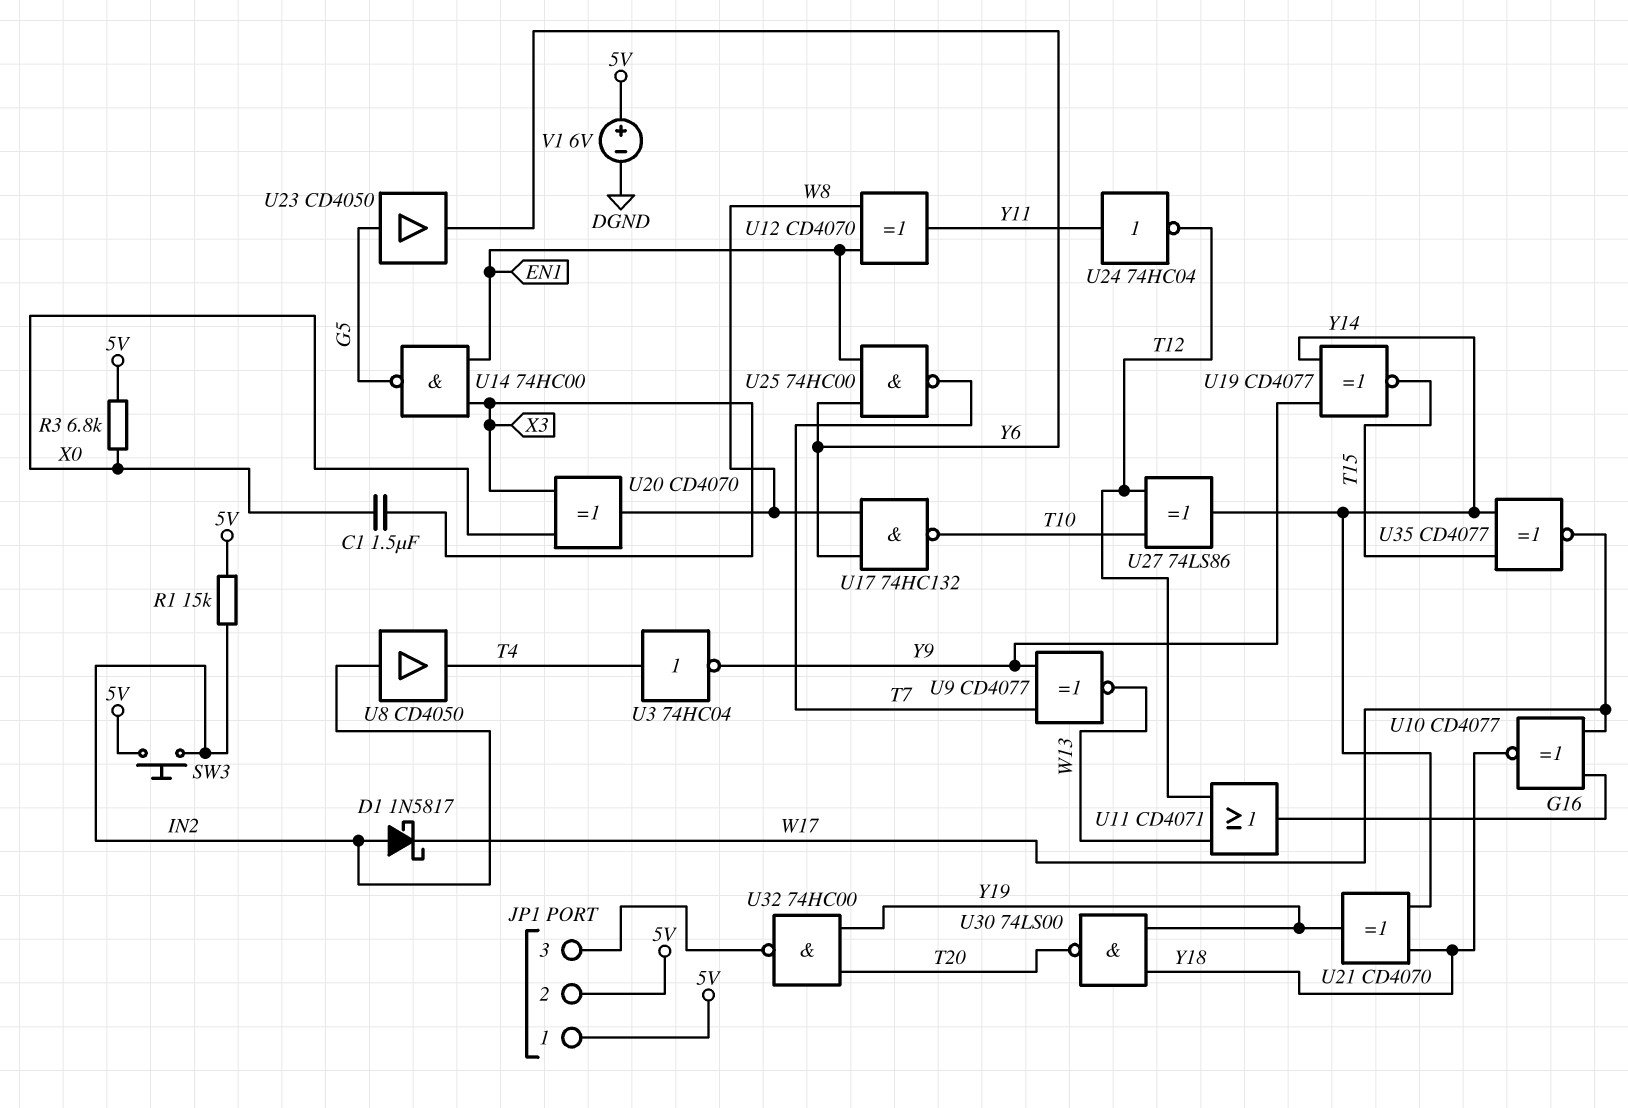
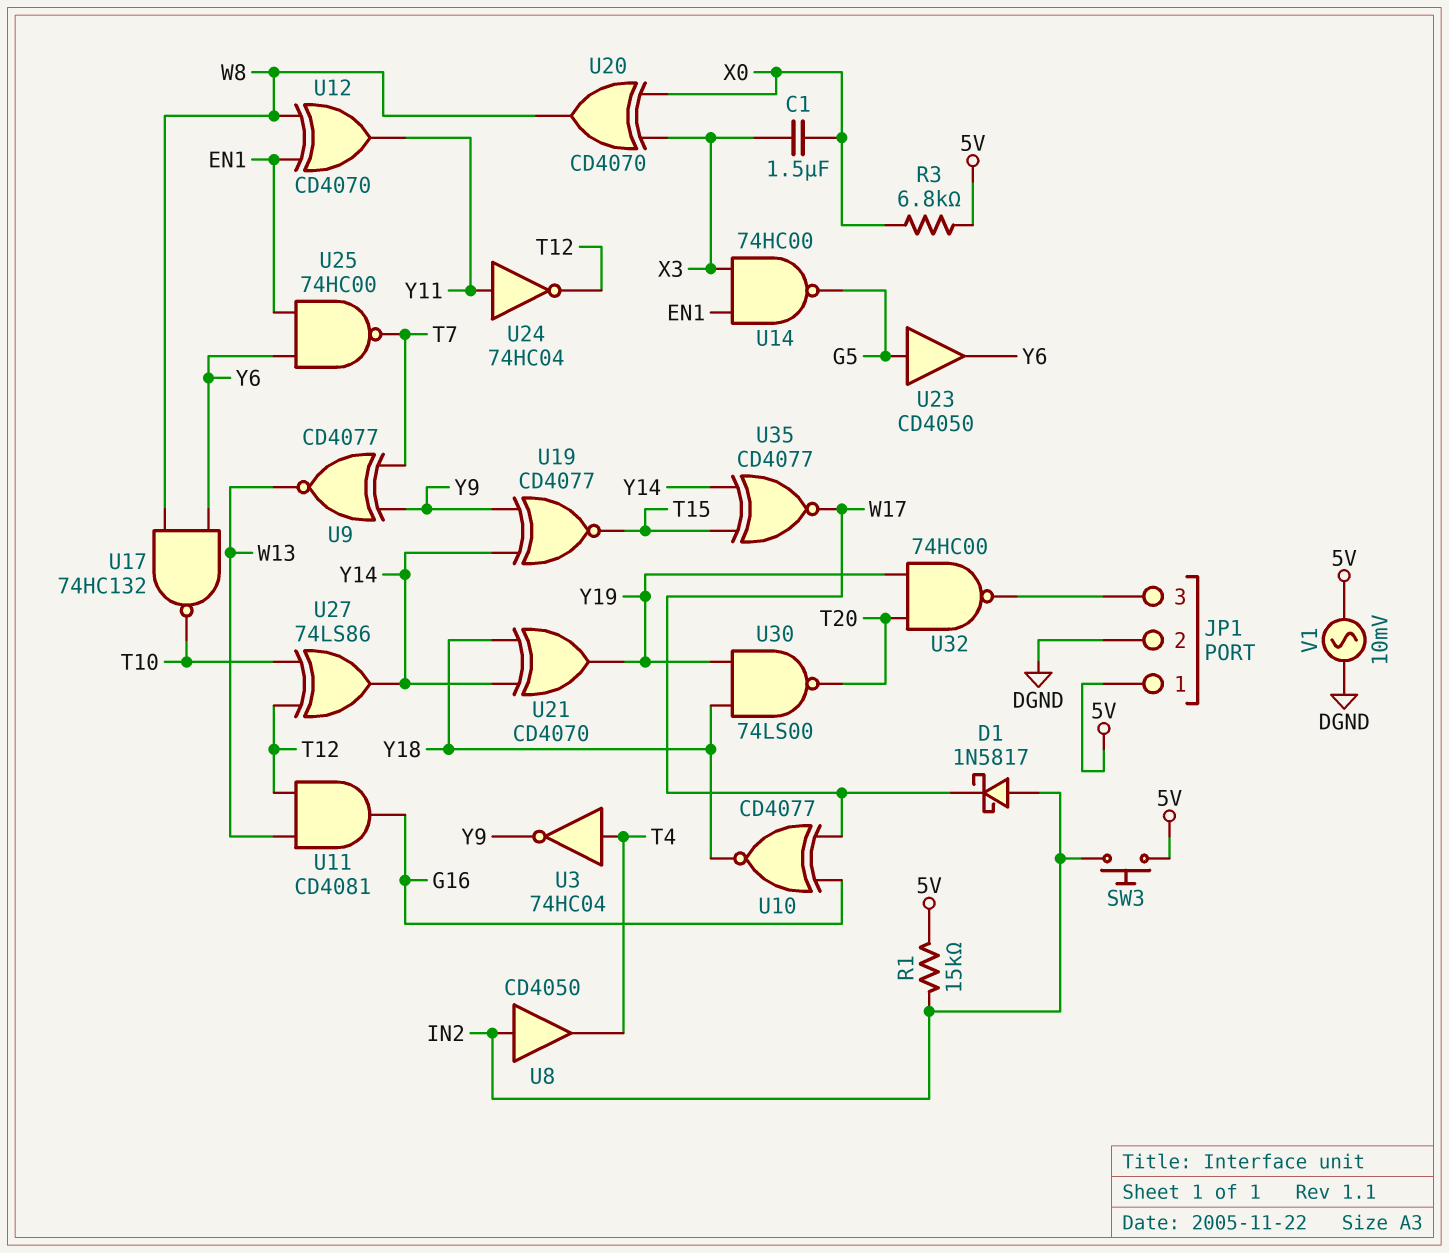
JP1 pin 2: 5V -> DGND
U11: OR CD4071 (in T12, in W13, out G16) -> AND CD4081 (in T12, in W13, out G16)
V1: 6V (plus 5V, minus DGND) -> AC 10mV (5V, DGND)

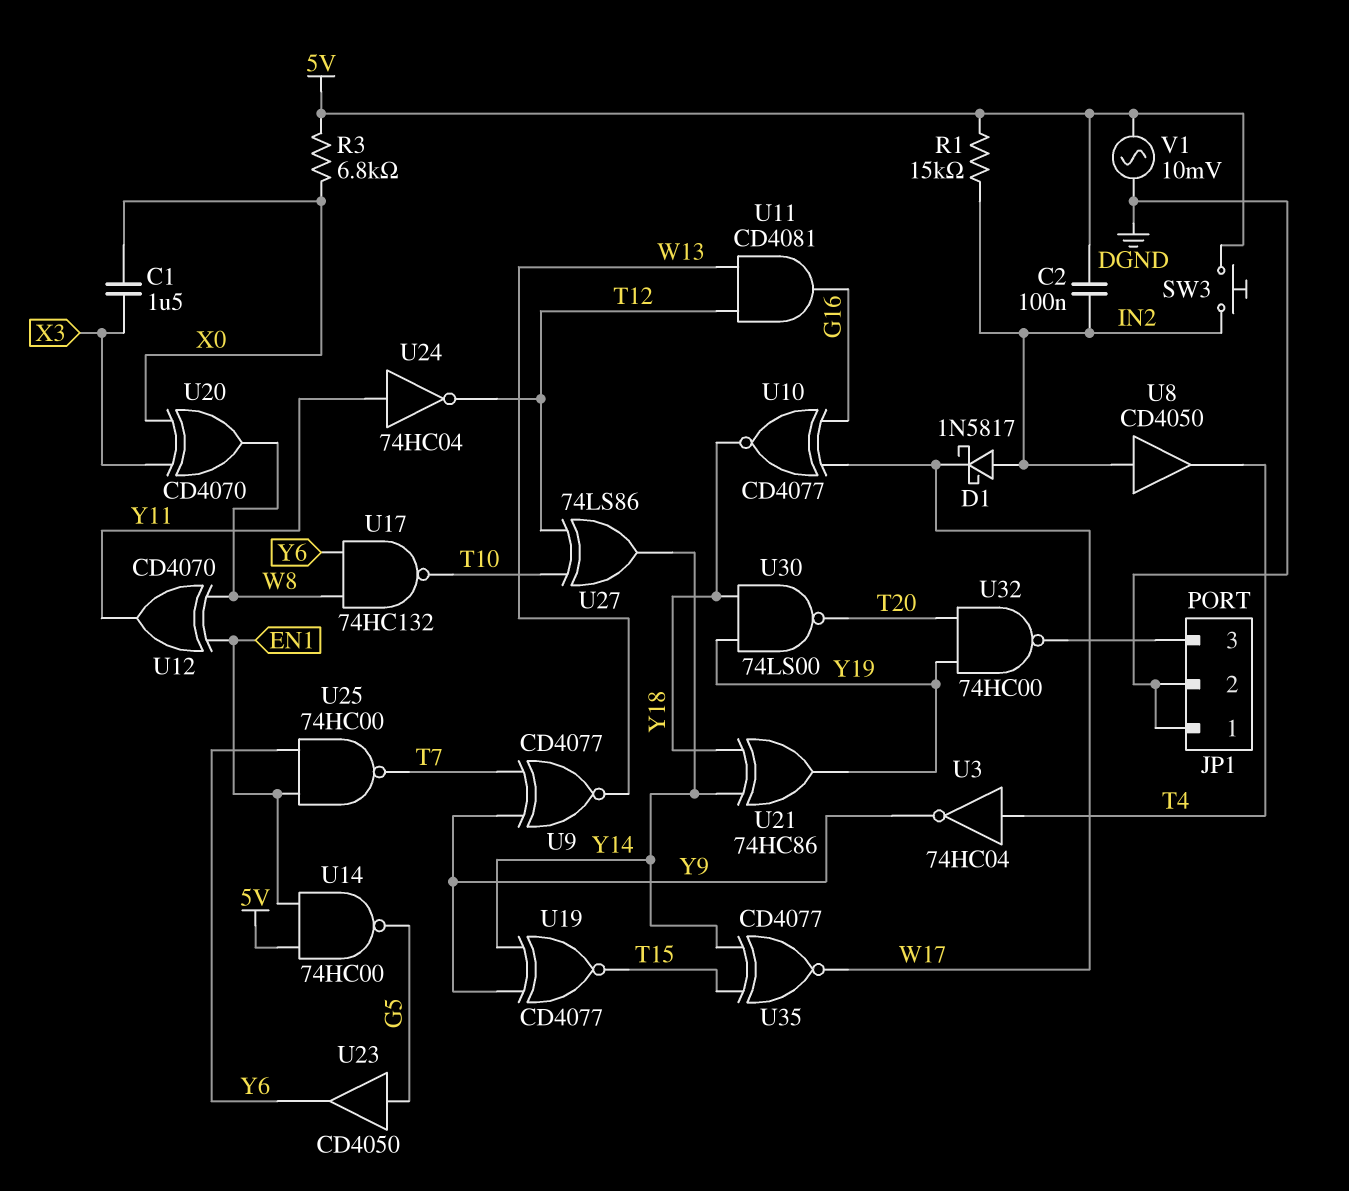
C2: none -> 100nF (5V, IN2)
JP1 pin 1: 5V -> DGND
U14: NAND 74HC00 (in EN1, in X3, out G5) -> NAND 74HC00 (in 5V, in EN1, out G5)
U21: XOR CD4070 (in Y14, in Y18, out Y19) -> XOR 74HC86 (in Y14, in Y18, out Y19)

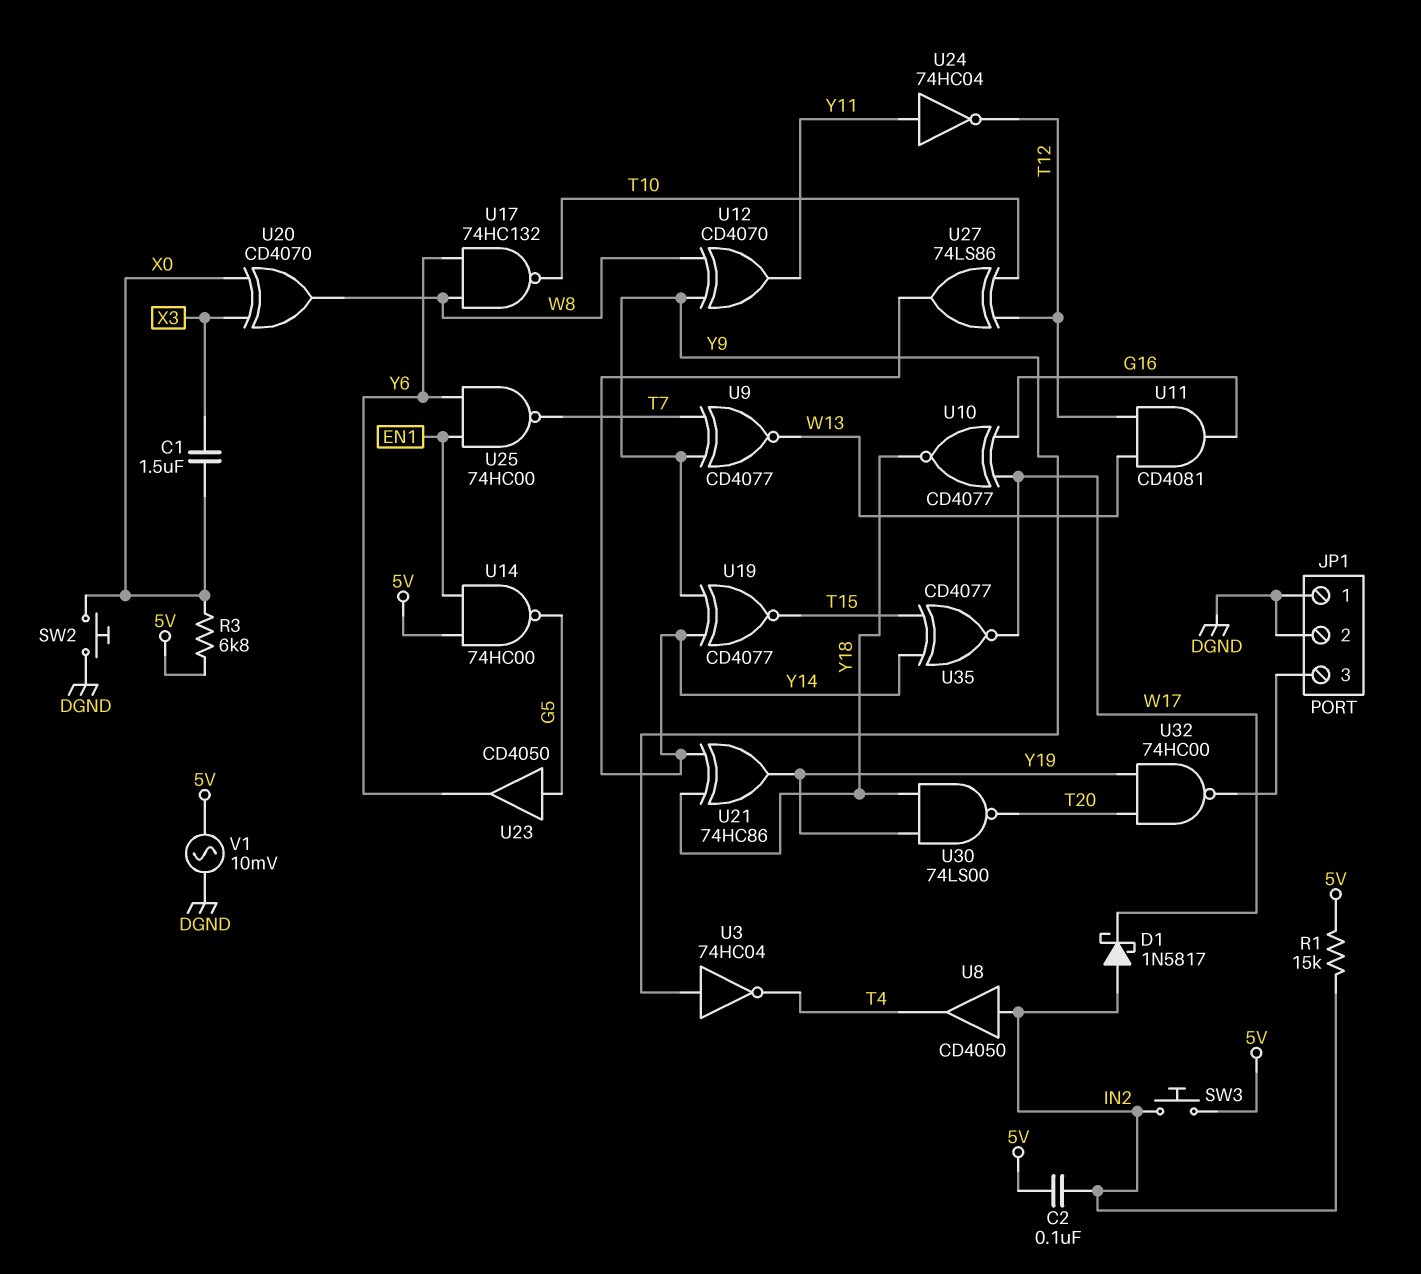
SW2: none -> button (DGND, X0)
U3: NOT 74HC04 (in T4, out Y9) -> NOT 74HC04 (in Y9, out T4)
U12: XOR CD4070 (in EN1, in W8, out Y11) -> XOR CD4070 (in W8, in Y9, out Y11)

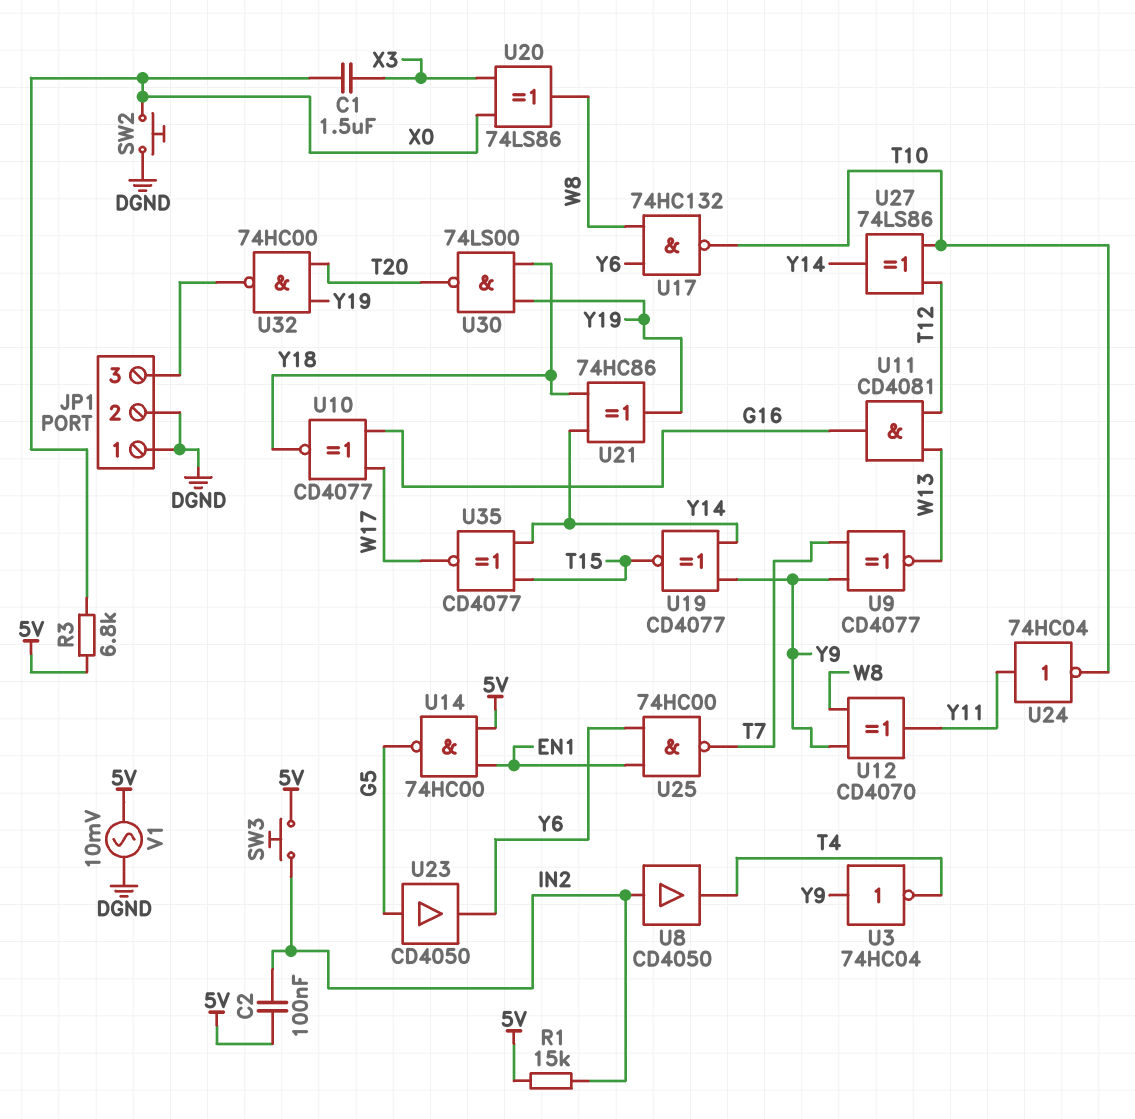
D1: schottky 1N5817 (A IN2, K W17) -> none
U20: XOR CD4070 (in X0, in X3, out W8) -> XOR 74LS86 (in X0, in X3, out W8)
U24: NOT 74HC04 (in Y11, out T12) -> NOT 74HC04 (in Y11, out T10)

